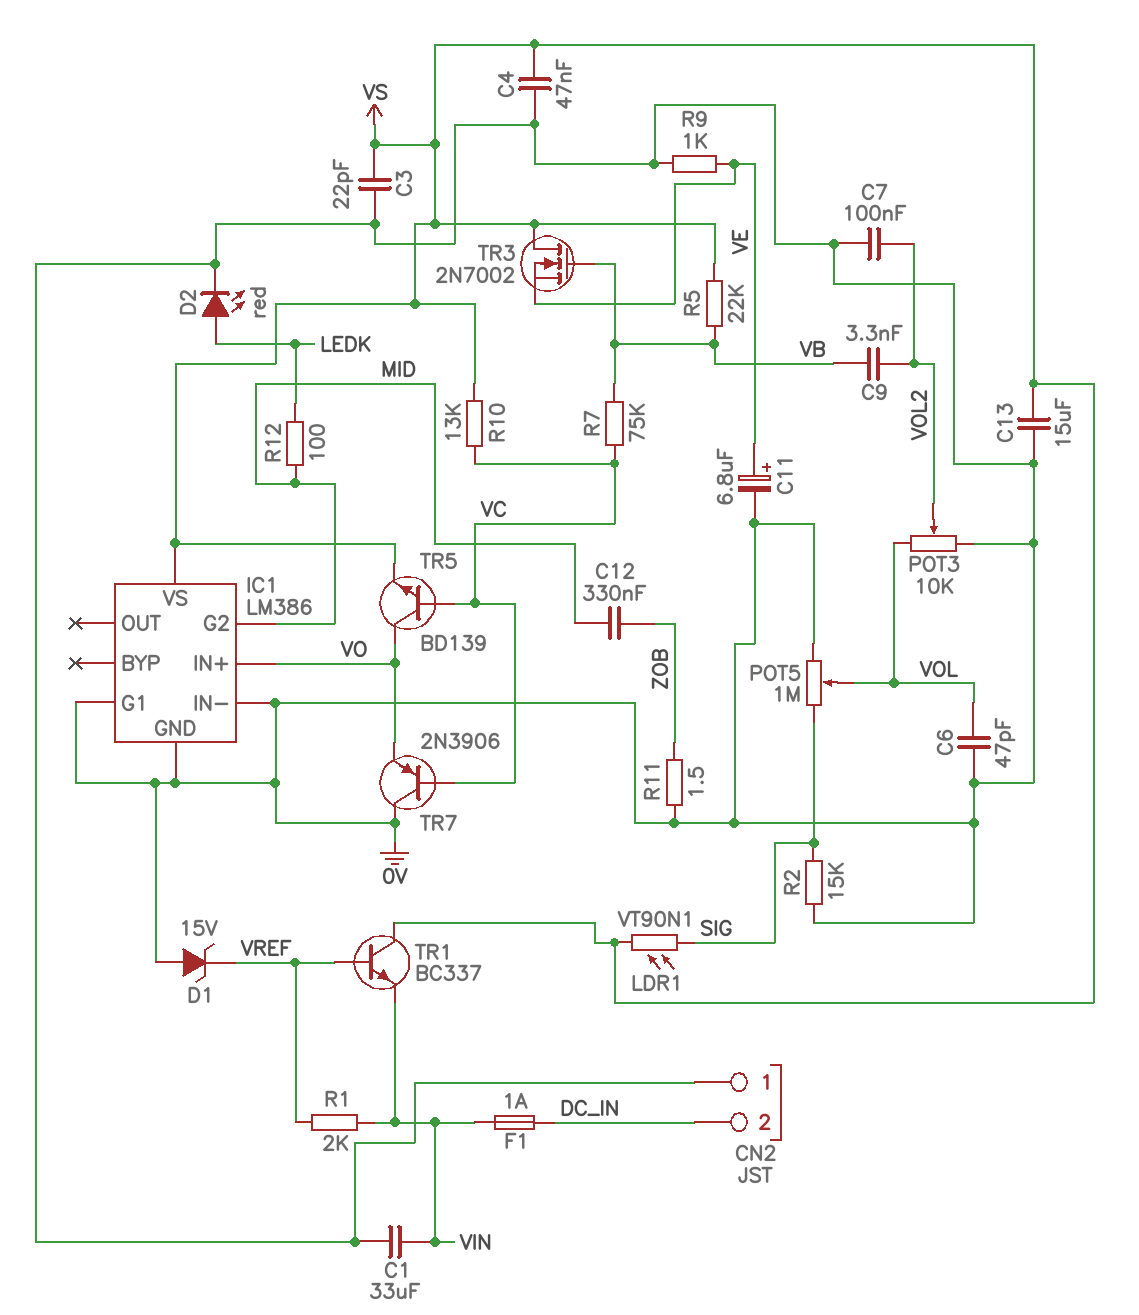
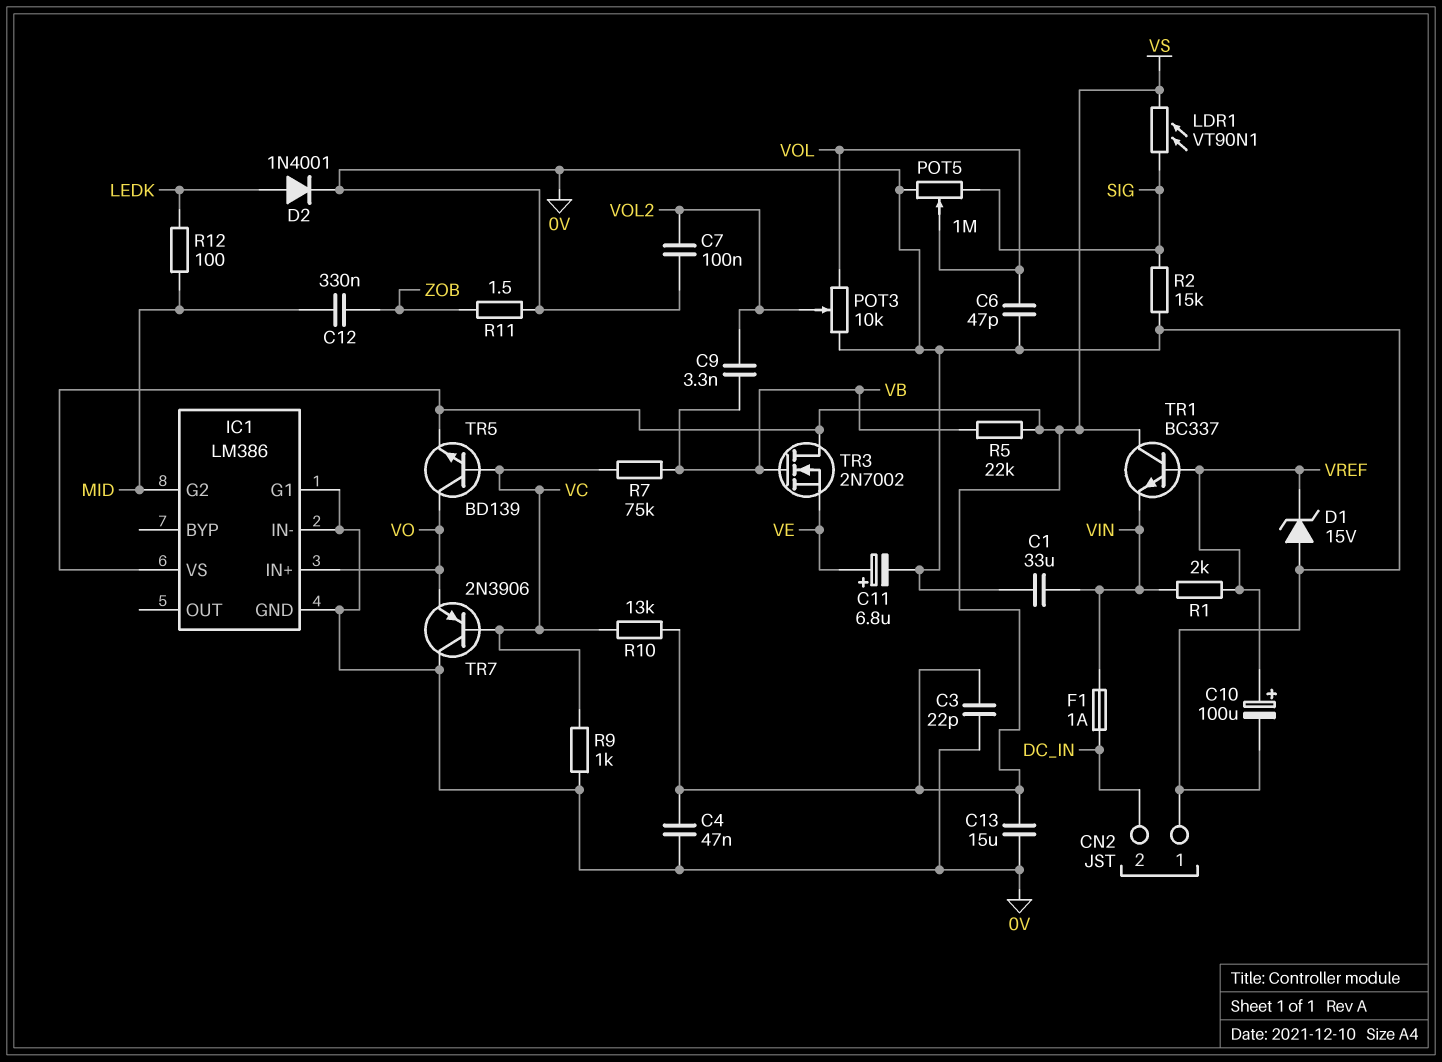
C10: none -> 100uF (plus VREF, minus 0V)
D2: LED red (A LEDK, K 0V) -> diode 1N4001 (A LEDK, K 0V)
R9: 1k (0V, VE) -> 1k (0V, VC)

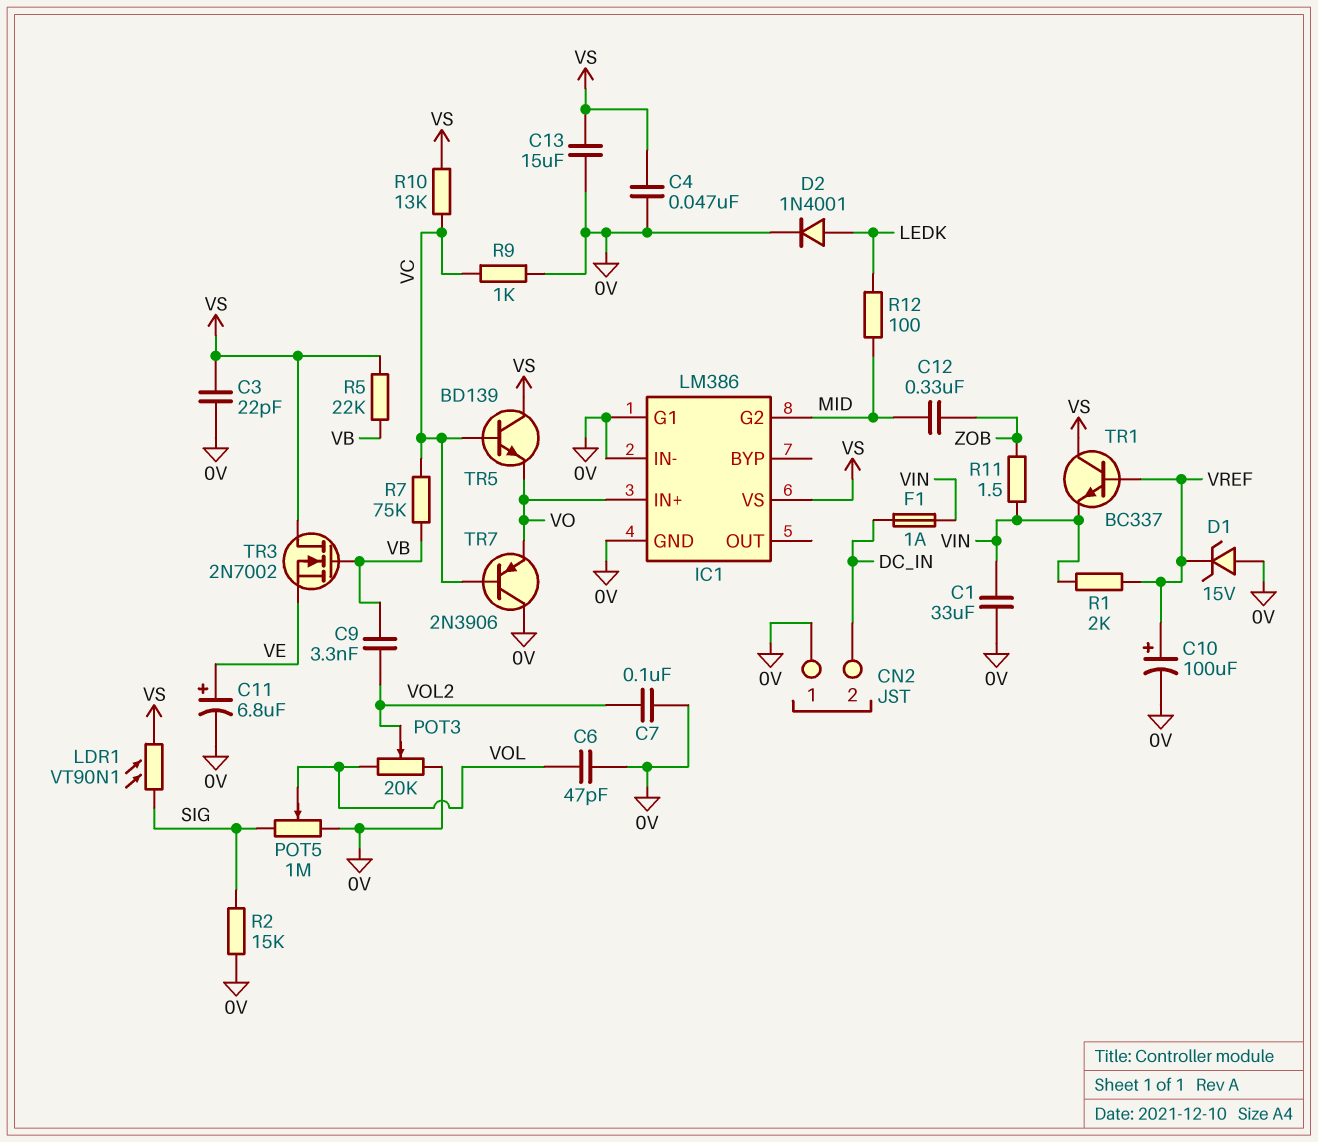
POT3: 10k (0V, VOL, wiper VOL2) -> 20k (0V, VOL, wiper VOL2)
R11: 1.5 (0V, ZOB) -> 1.5 (VIN, ZOB)
TR5: NPN BD139 (B VC, C VO, E VS) -> NPN BD139 (B VC, C VS, E VO)

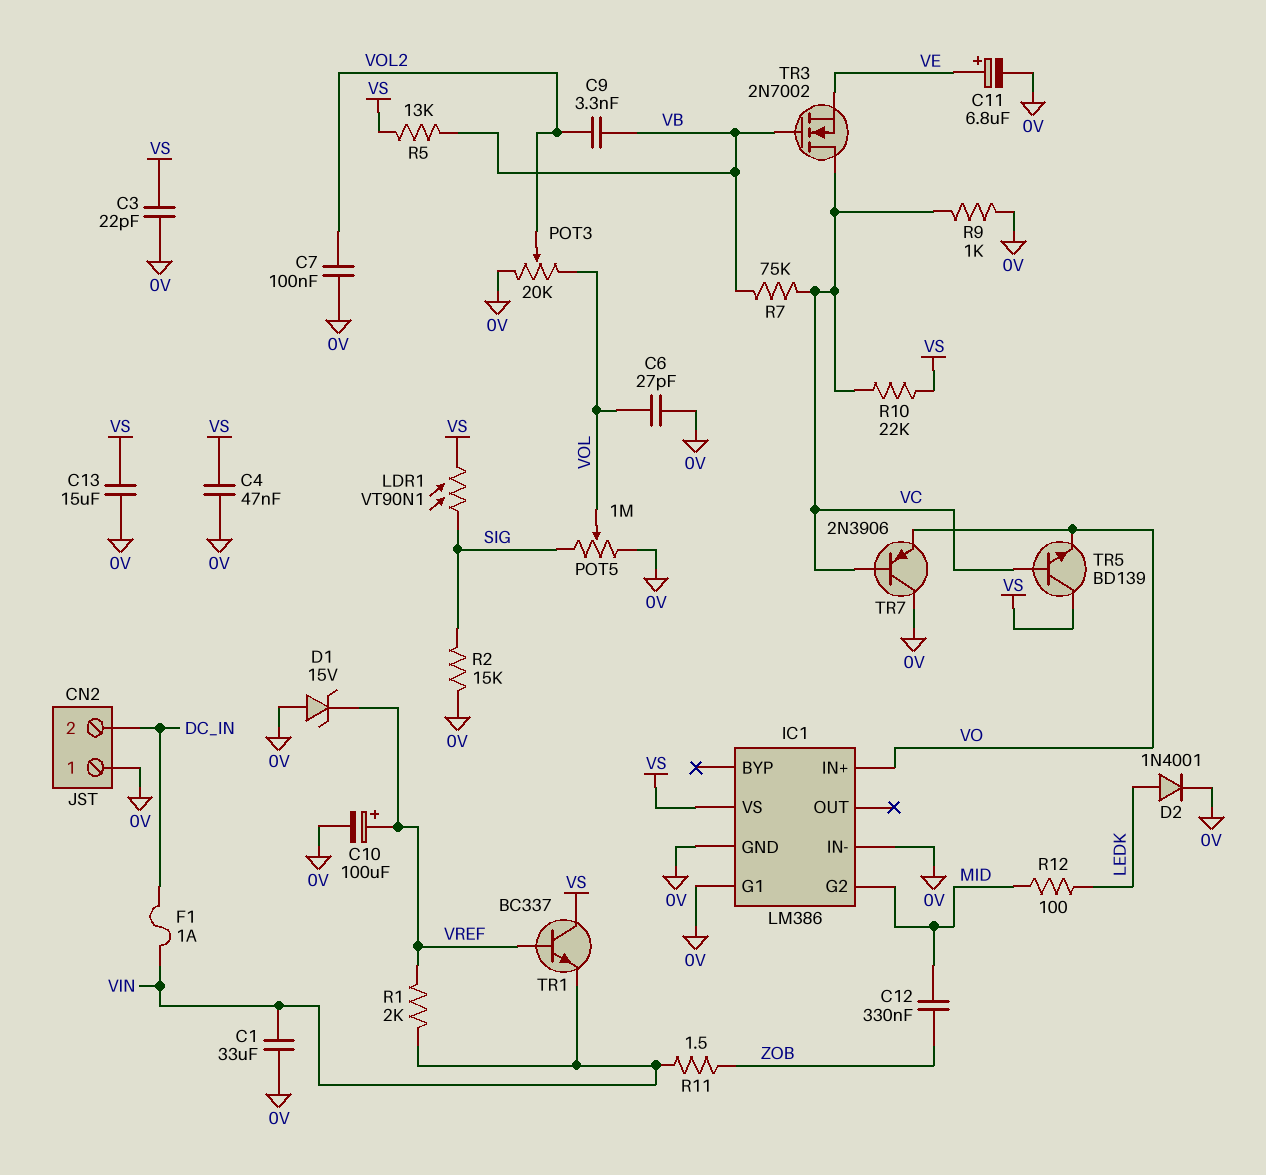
C6: 47pF (0V, VOL) -> 27pF (0V, VOL)
R5: 22k (VB, VS) -> 13k (VB, VS)
R10: 13k (VC, VS) -> 22k (VC, VS)
TR3: NMOS 2N7002 (G VB, D VS, S VE) -> NMOS 2N7002 (G VB, D VC, S VE)

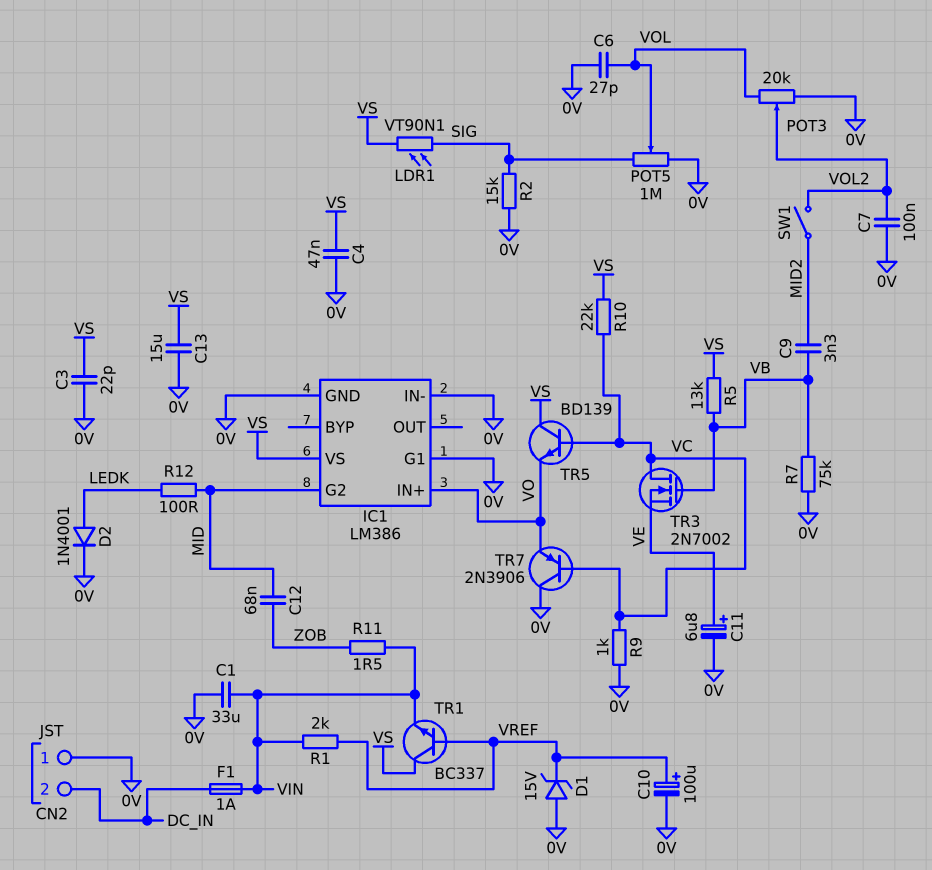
C9: 3.3nF (VB, VOL2) -> 3.3nF (MID2, VB)
C12: 330nF (MID, ZOB) -> 68nF (MID, ZOB)
R7: 75k (VB, VC) -> 75k (0V, VB)
SW1: none -> switch (MID2, VOL2)

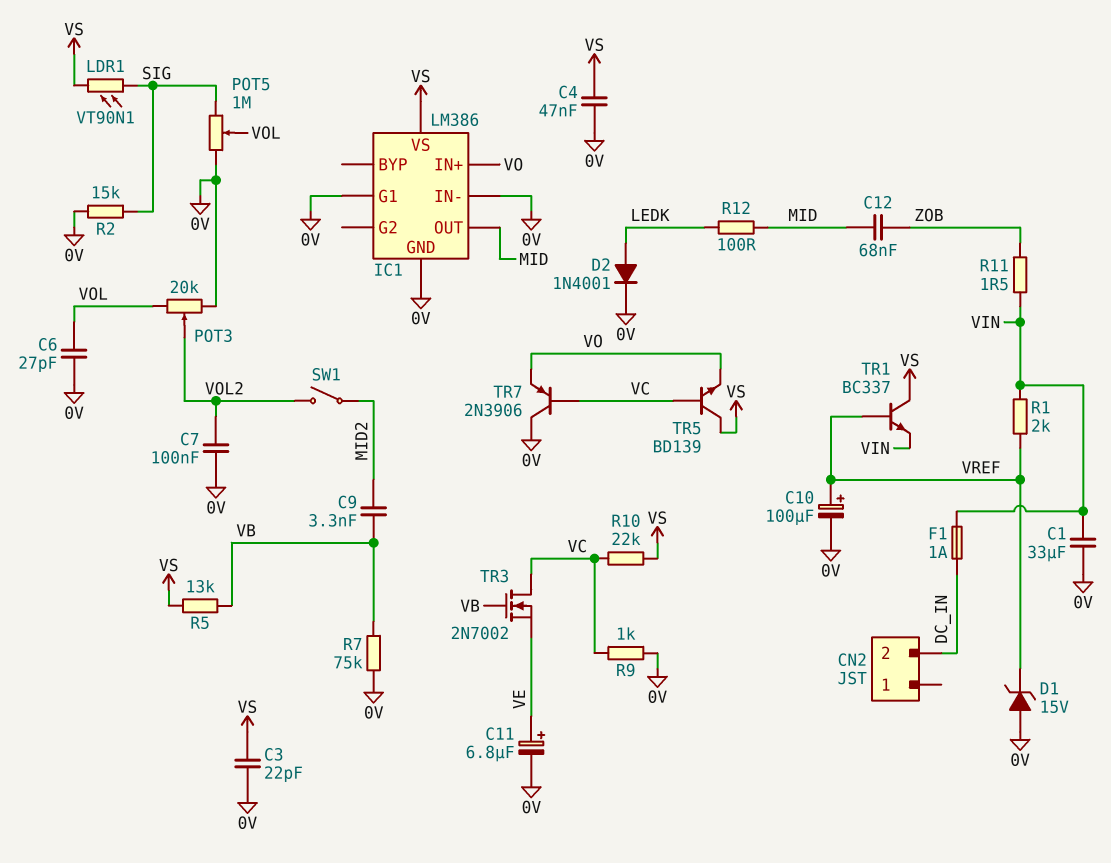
C13: 15uF (0V, VS) -> none
CN2 pin 1: 0V -> none
IC1 pin G2: MID -> none
IC1 pin OUT: none -> MID

